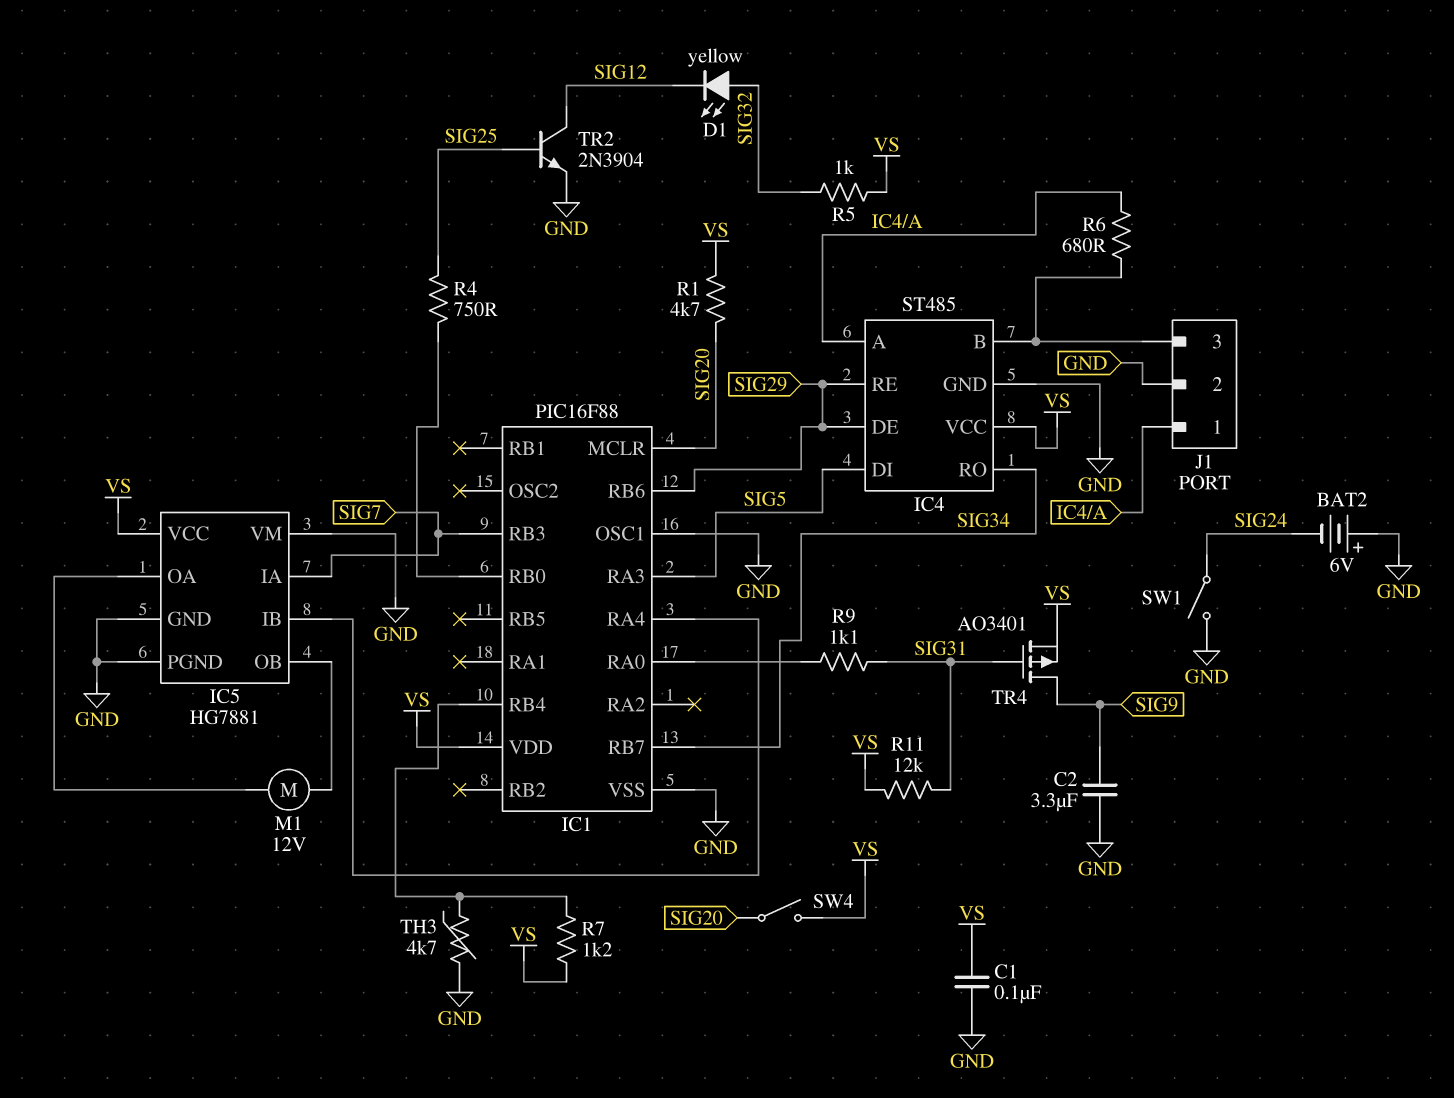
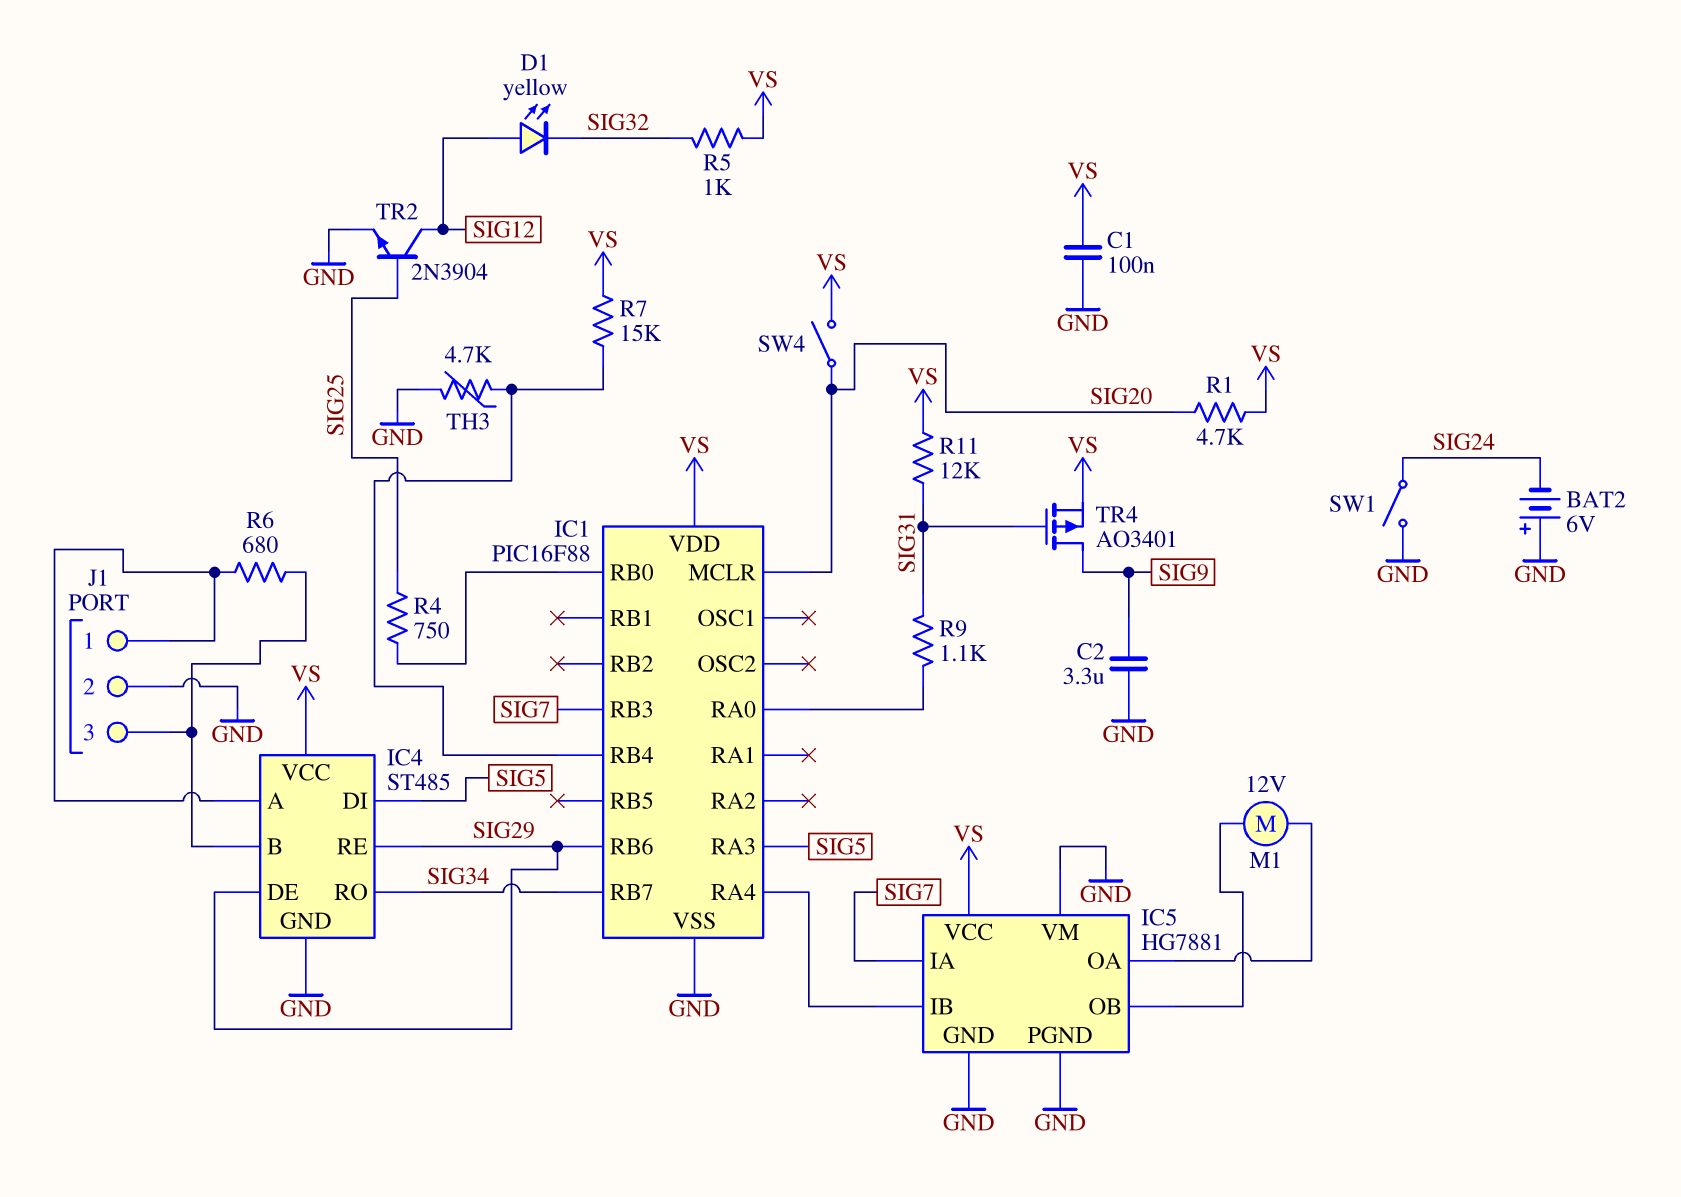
D1: LED yellow (A SIG32, K SIG12) -> LED yellow (A SIG12, K SIG32)
IC1 pin OSC1: GND -> none
R7: 1.2k (IC1/RB4, VS) -> 15k (IC1/RB4, VS)

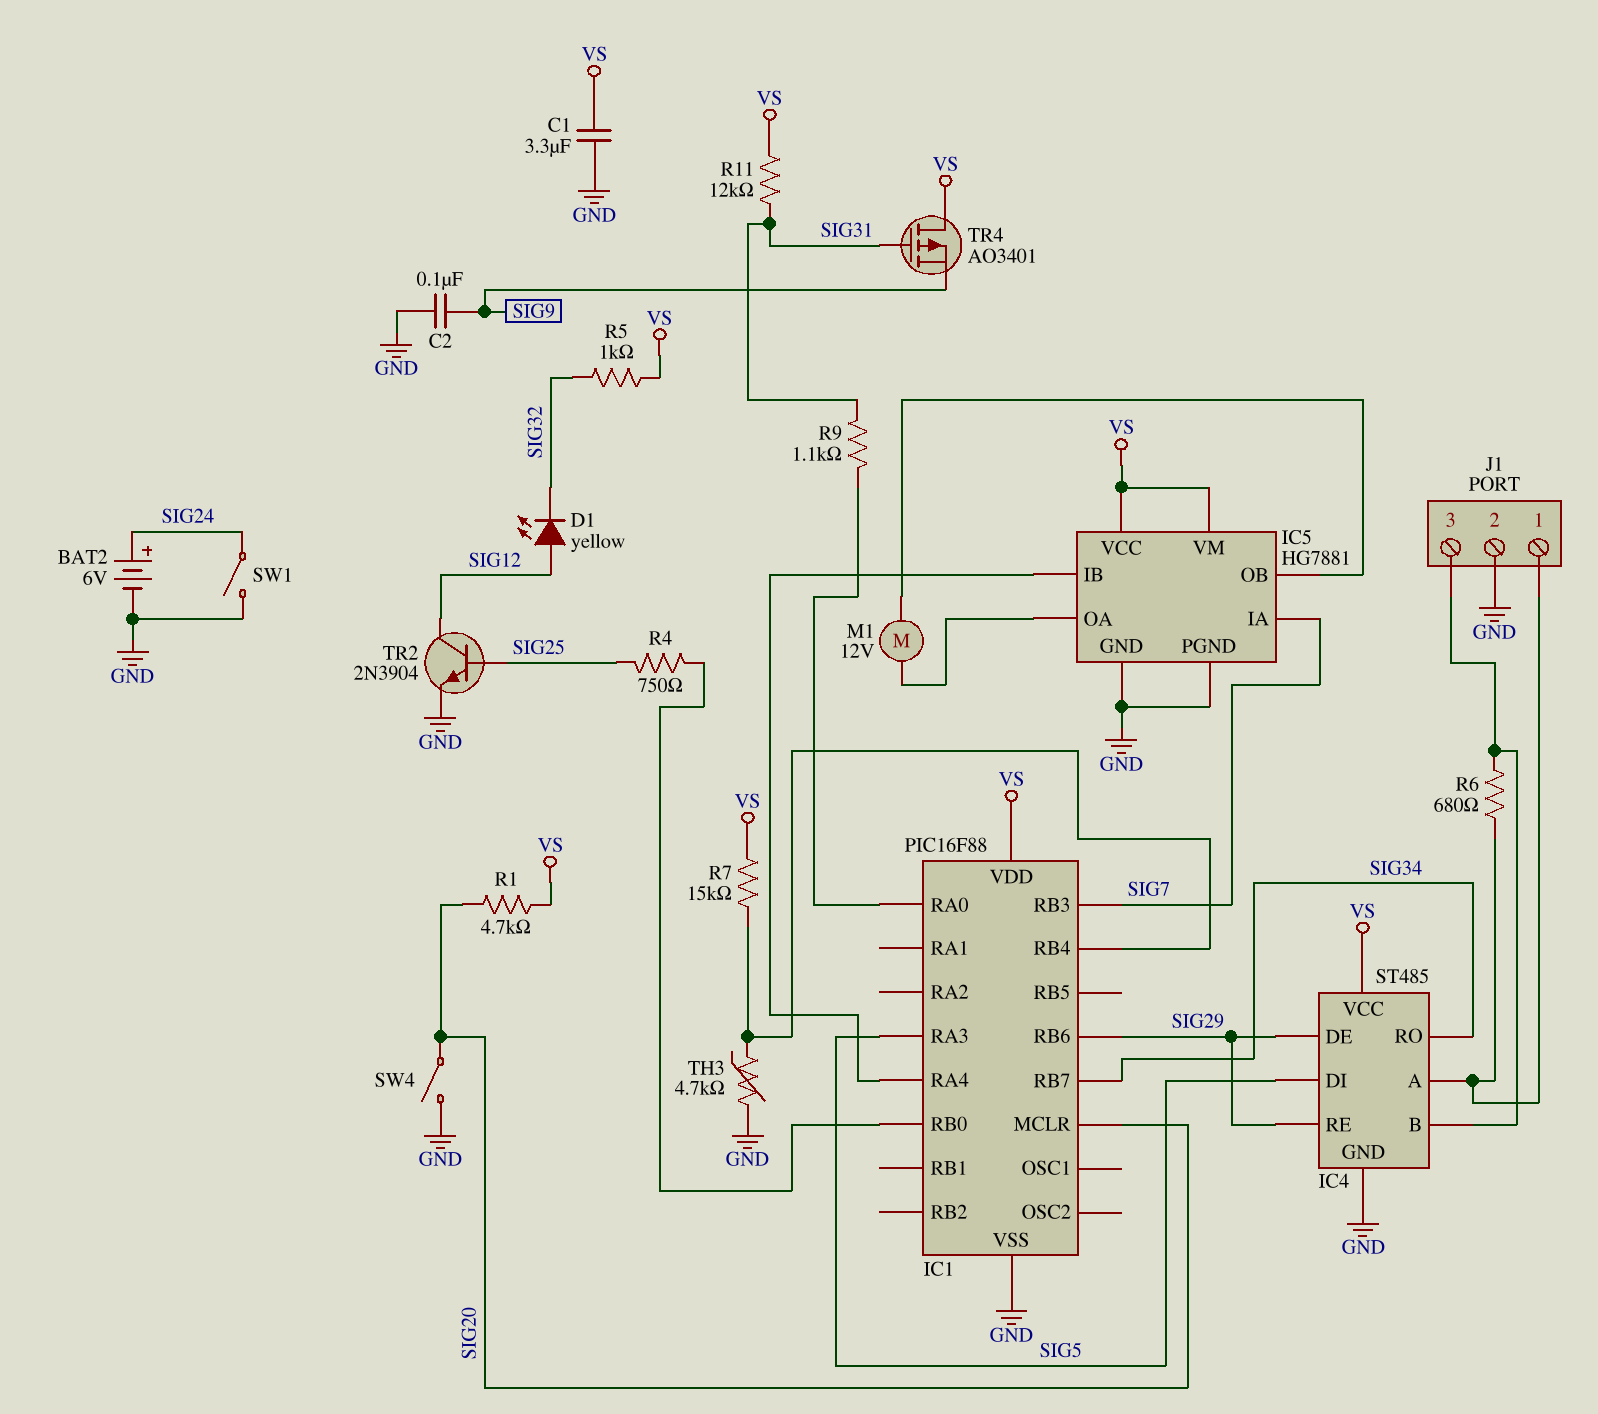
BAT2: 6V (plus GND, minus SIG24) -> 6V (plus SIG24, minus GND)
C1: 100nF (GND, VS) -> 3.3uF (GND, VS)
C2: 3.3uF (GND, SIG9) -> 100nF (GND, SIG9)
IC5 pin VM: GND -> VS
SW4: switch (SIG20, VS) -> switch (GND, SIG20)
TR4: PMOS AO3401 (G SIG31, D SIG9, S VS) -> PMOS AO3401 (G SIG31, D VS, S SIG9)

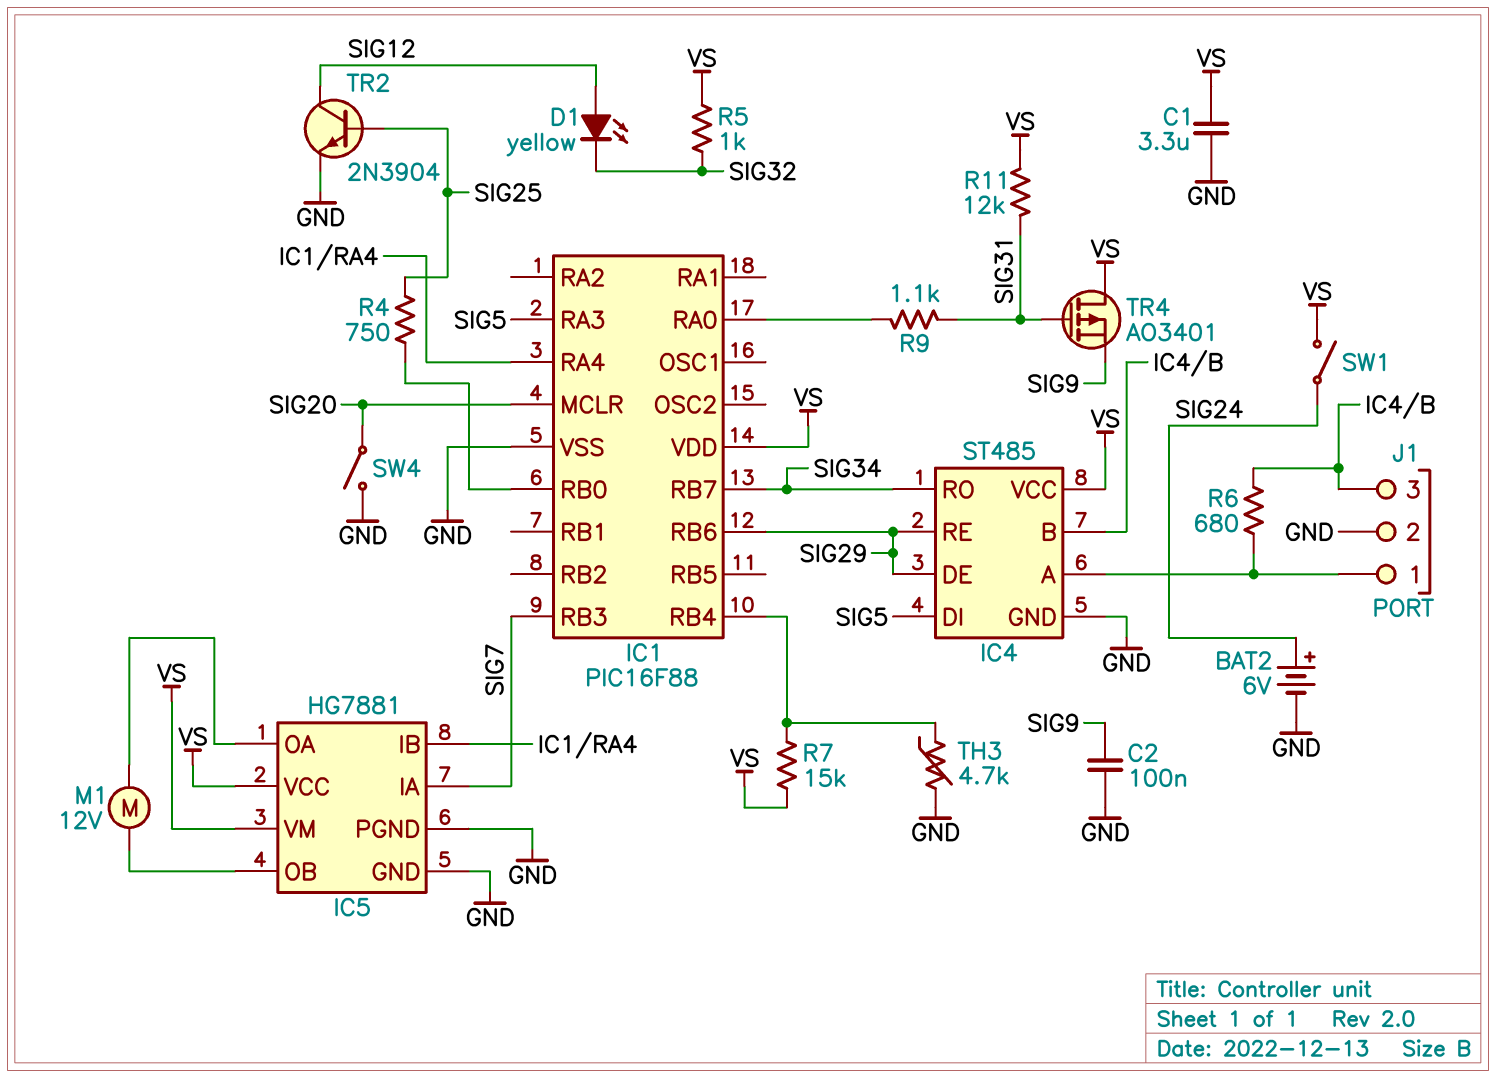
R1: 4.7k (SIG20, VS) -> none
SW1: switch (GND, SIG24) -> switch (SIG24, VS)

